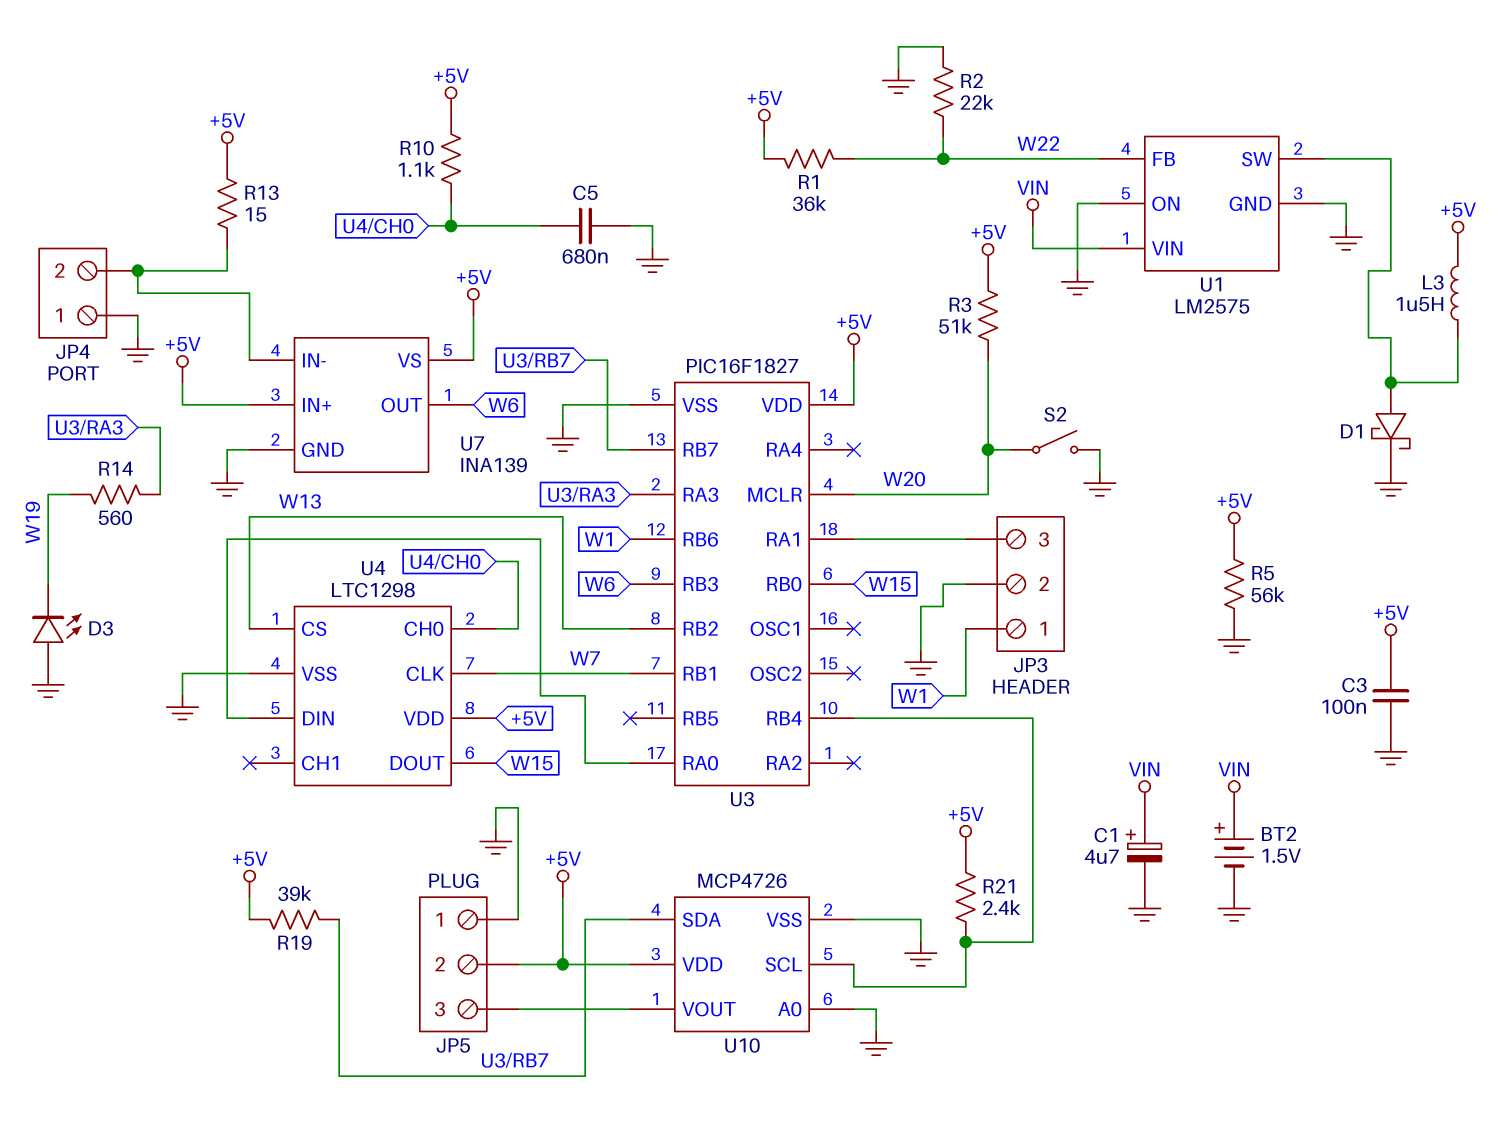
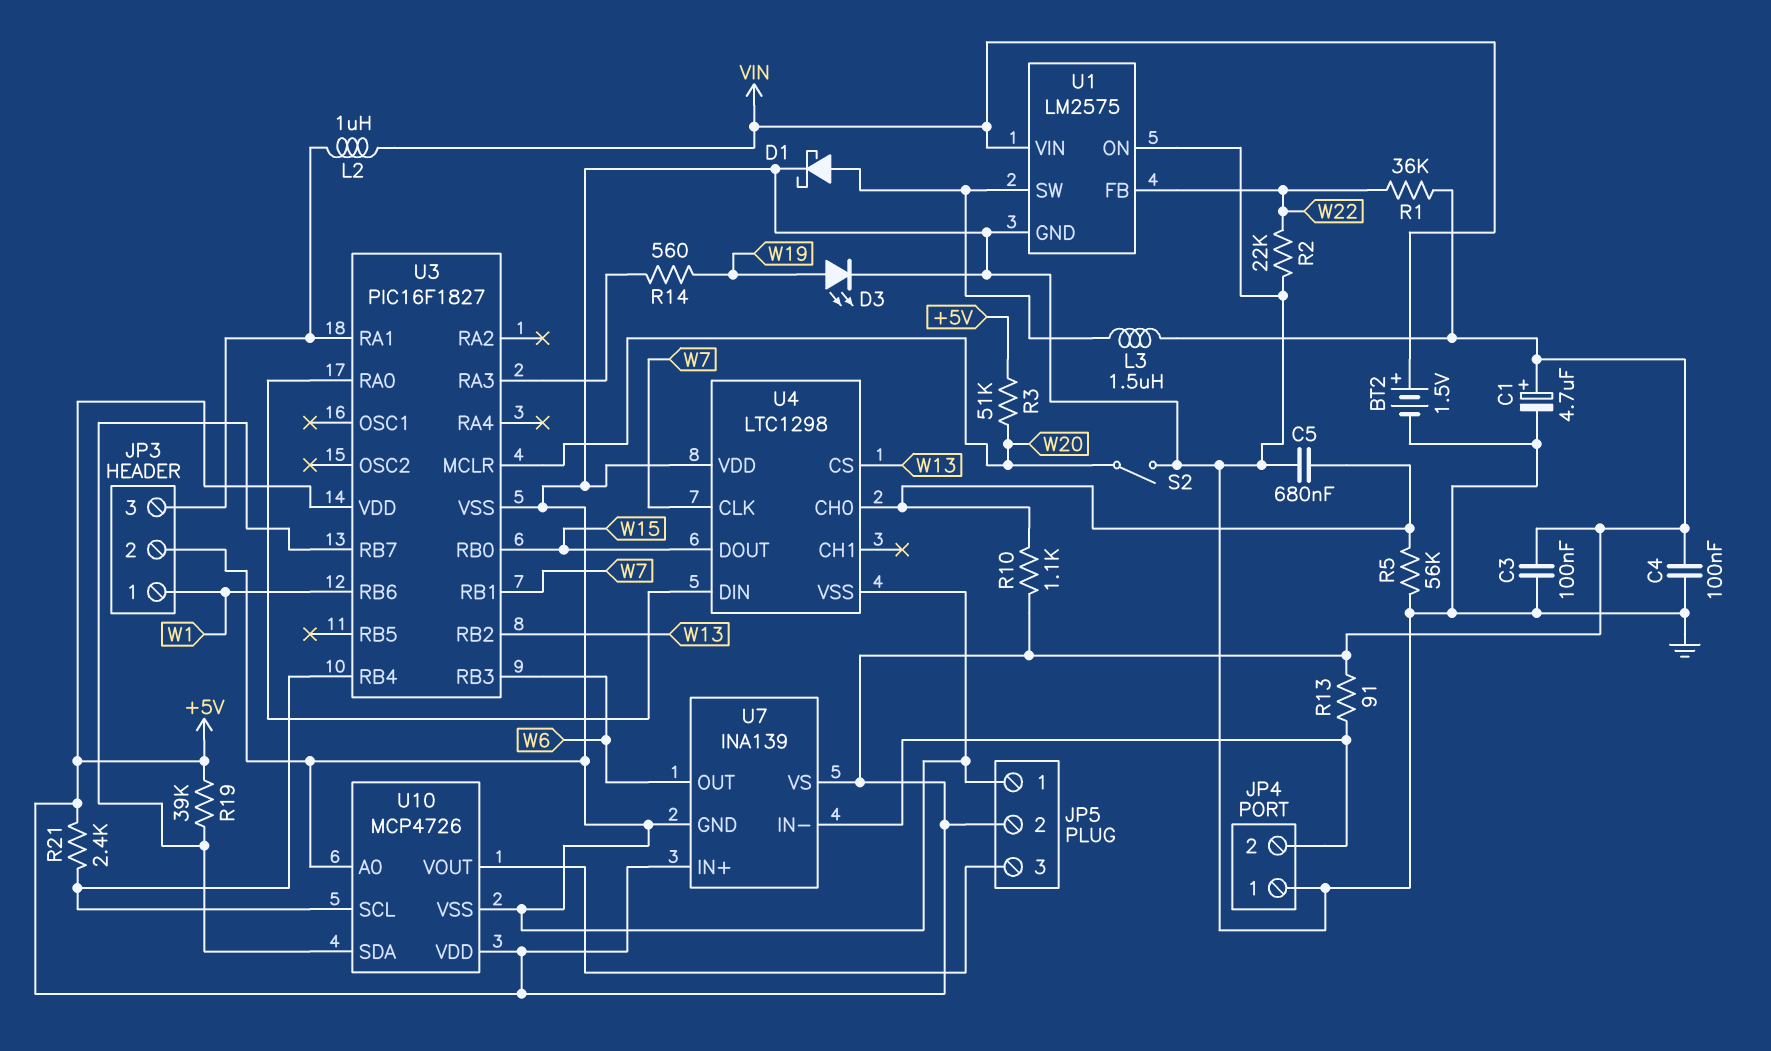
C1: 4.7uF (plus VIN, minus GND) -> 4.7uF (plus +5V, minus GND)
C4: none -> 100nF (+5V, GND)
D3: LED (A GND, K W19) -> LED (A W19, K GND)
L2: none -> 1uH (JP3/3, VIN)
R5: 56k (+5V, GND) -> 56k (GND, U4/CH0)
R13: 15 (+5V, JP4/2) -> 91 (+5V, JP4/2)
U4 pin VDD: +5V -> GND

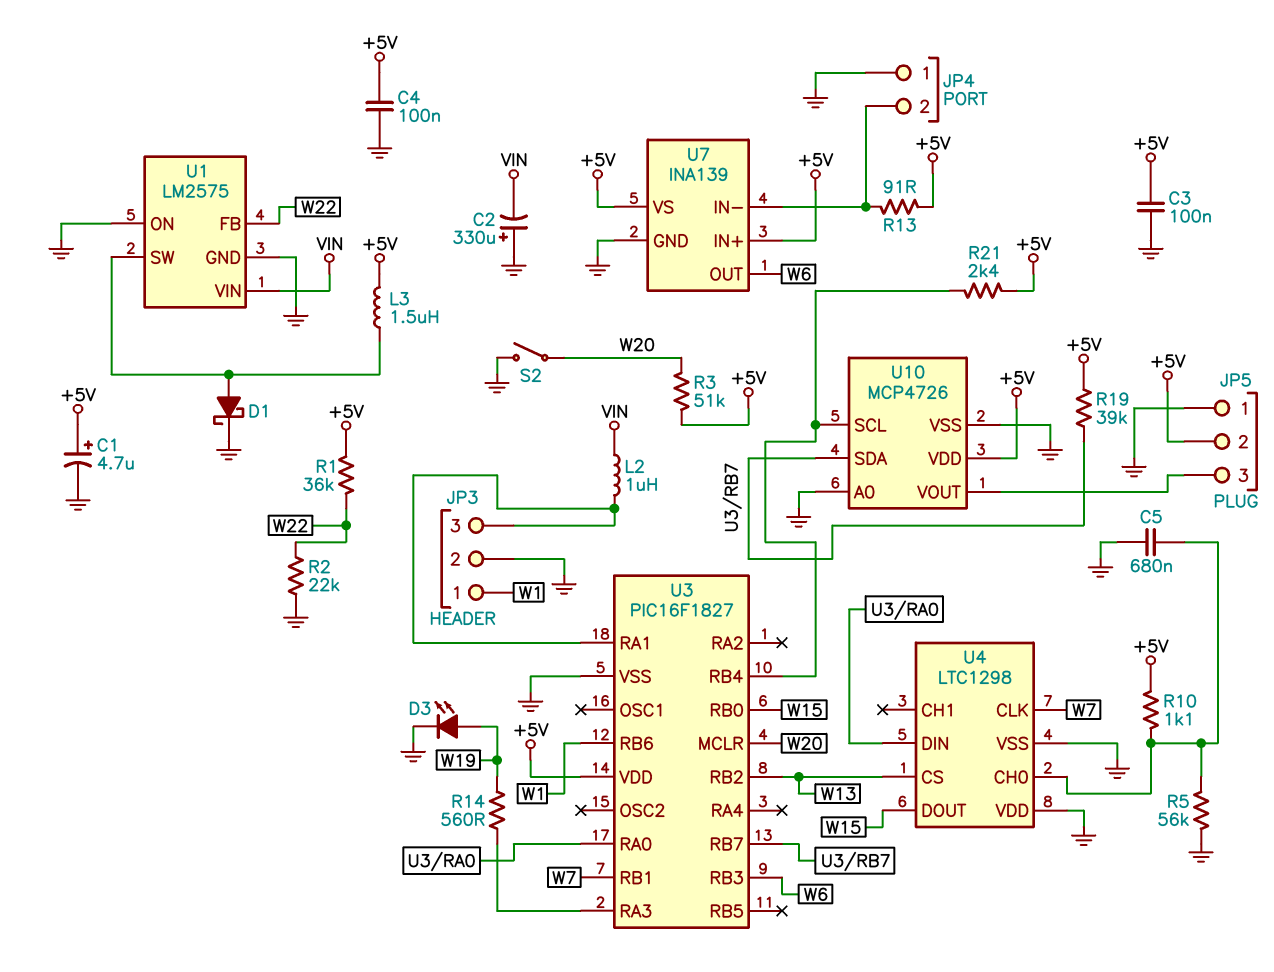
BT2: 1.5V (plus VIN, minus GND) -> none
C2: none -> 330uF (plus GND, minus VIN)

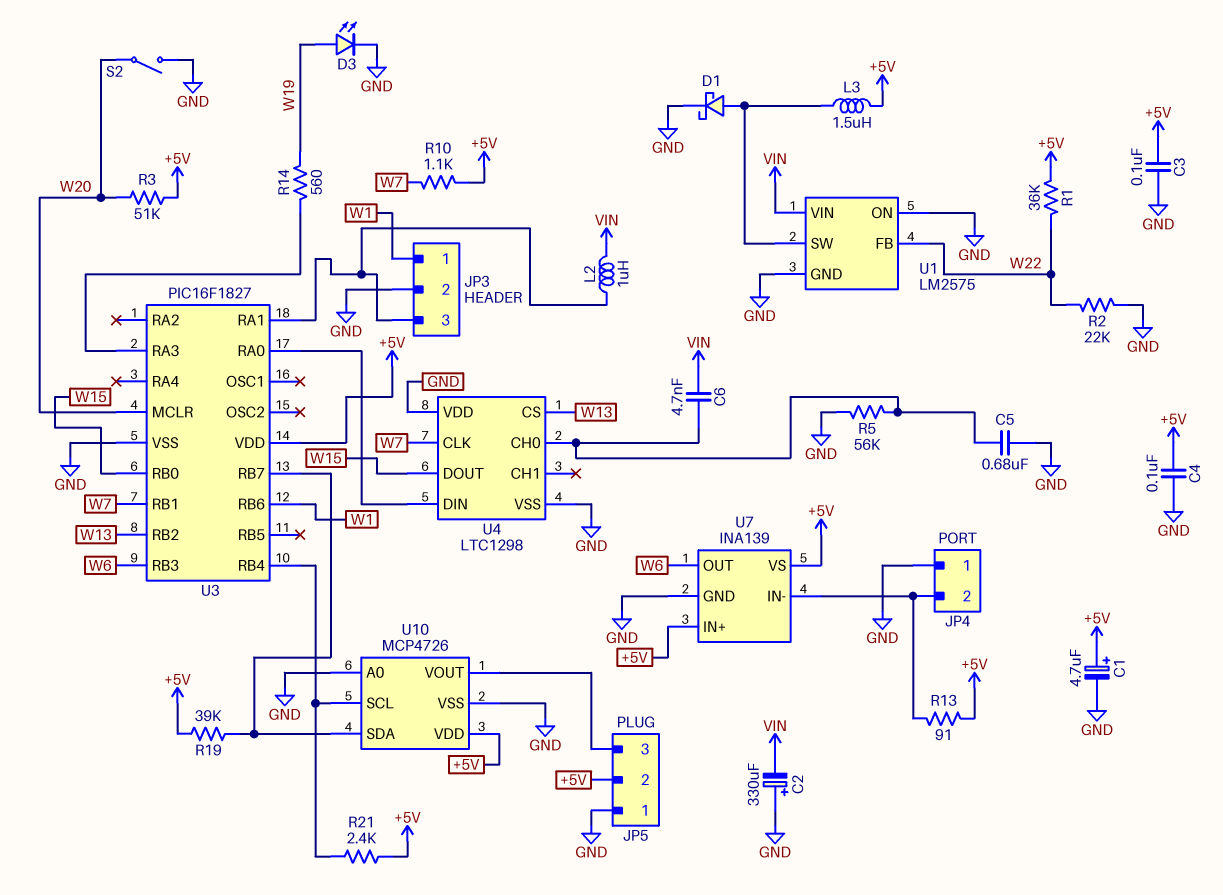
C6: none -> 4.7nF (U4/CH0, VIN)
R10: 1.1k (+5V, U4/CH0) -> 1.1k (+5V, W7)

